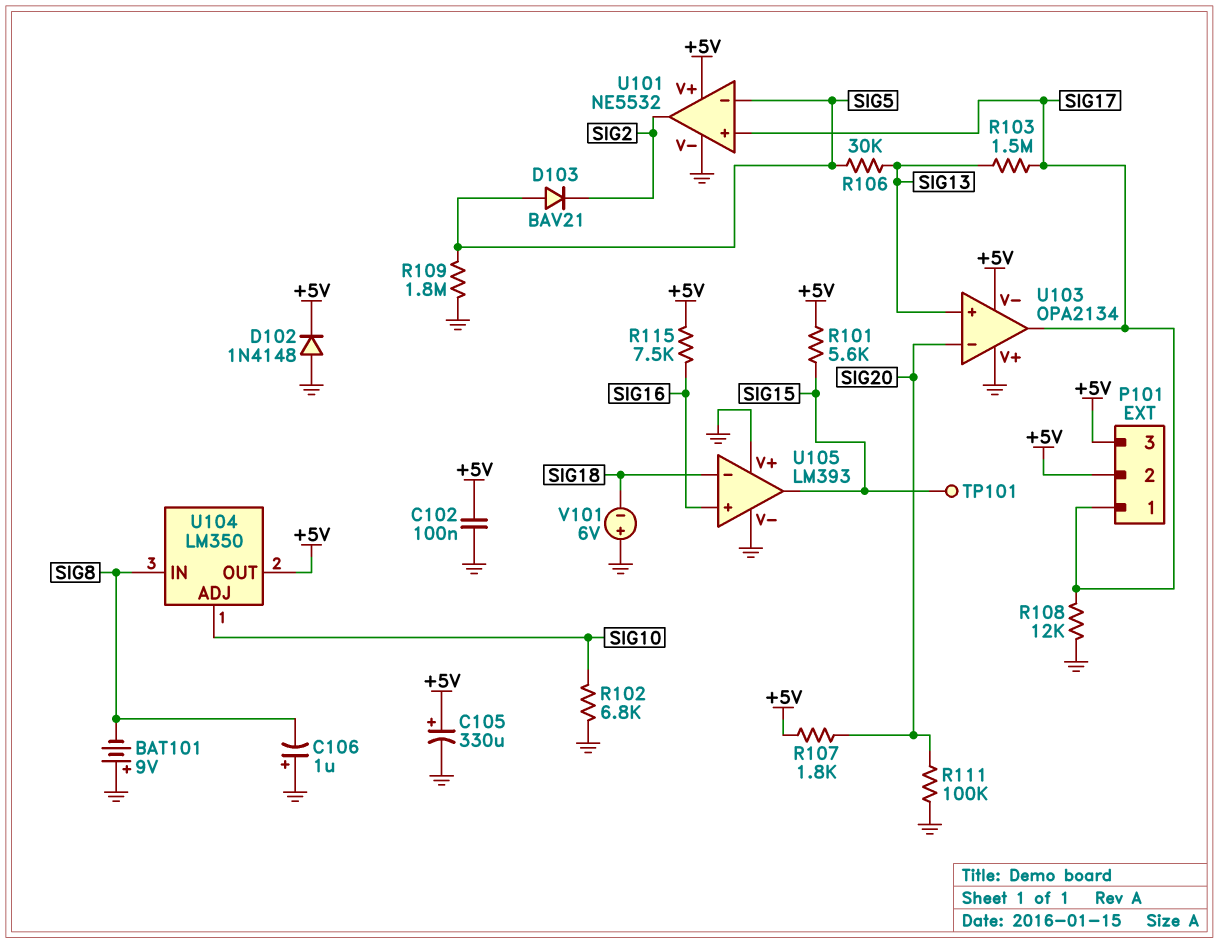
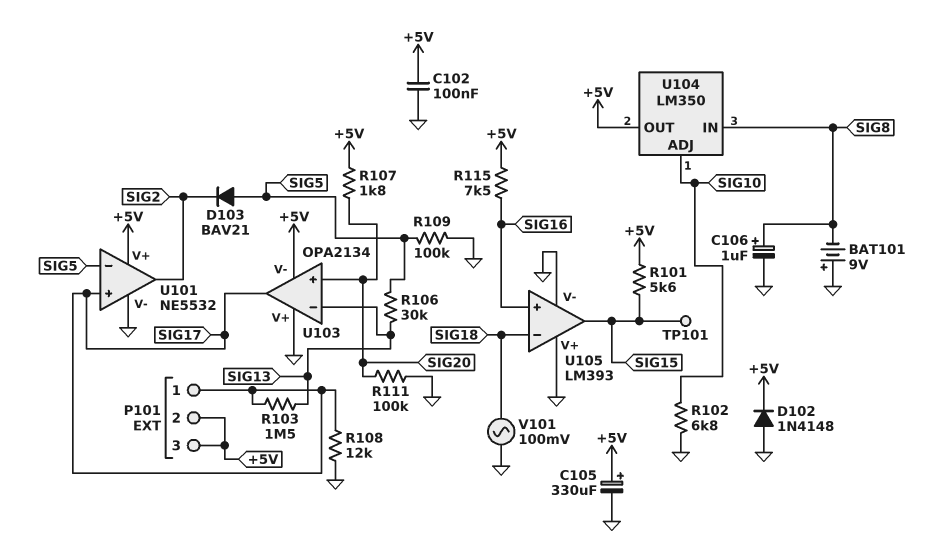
C106: 1uF (plus GND, minus SIG8) -> 1uF (plus SIG8, minus GND)
R109: 1.8M (GND, SIG5) -> 100k (GND, SIG5)
U103 pin in+: SIG13 -> SIG20
U103 pin in-: SIG20 -> SIG13
V101: 6V (plus GND, minus SIG18) -> AC 100mV (GND, SIG18)

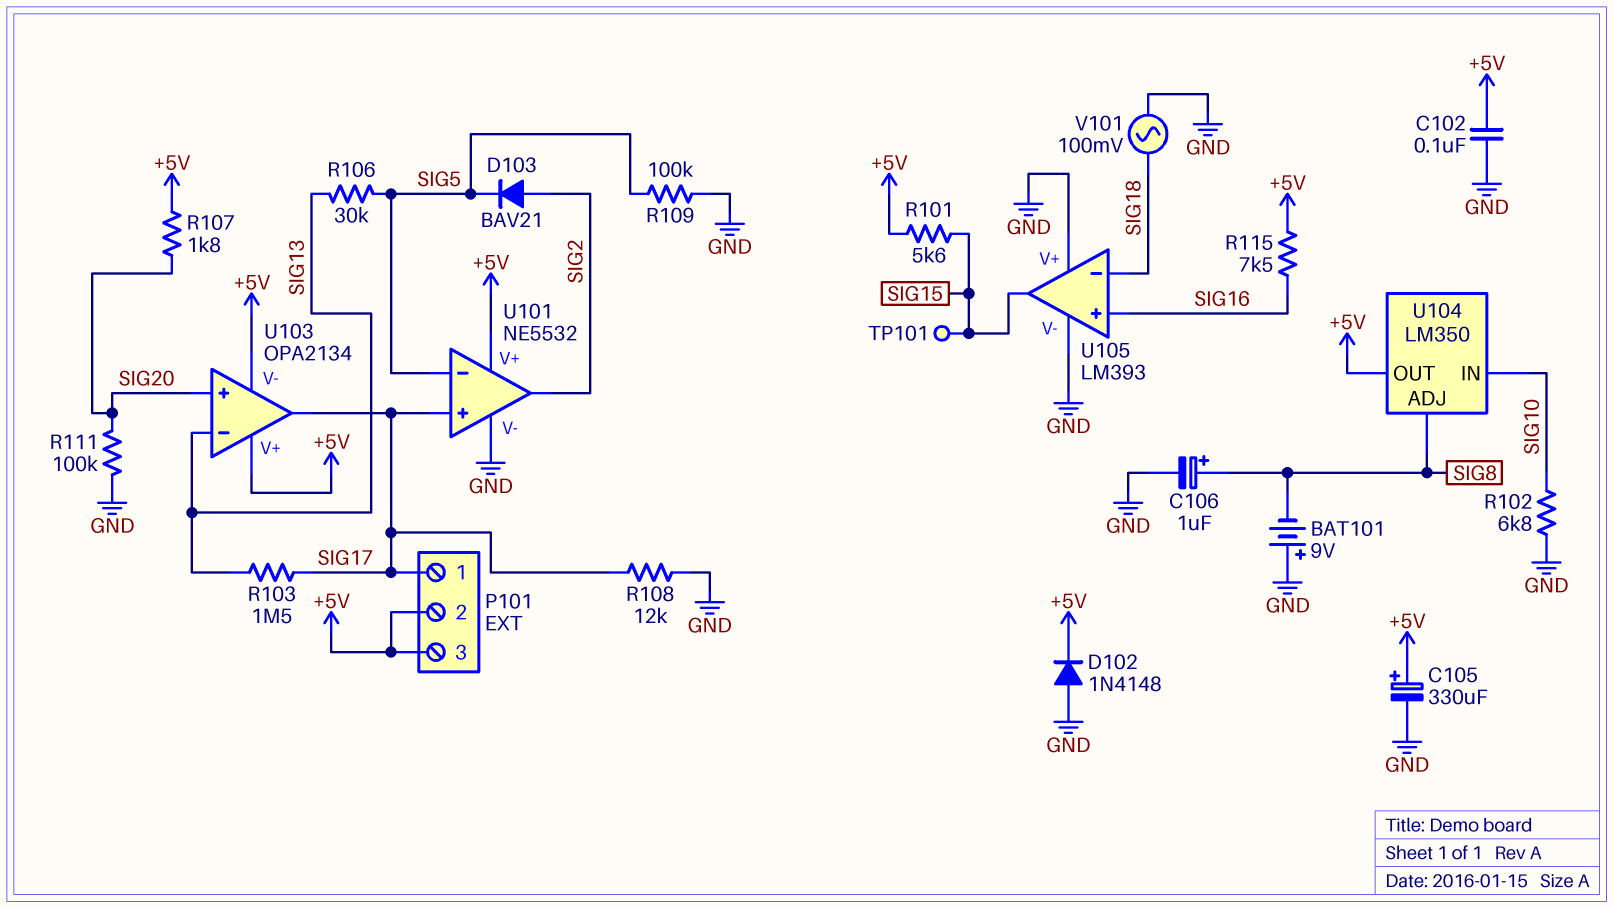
D103: diode BAV21 (A SIG5, K SIG2) -> diode BAV21 (A SIG2, K SIG5)
U103 pin V+: GND -> +5V
U104 pin ADJ: SIG10 -> SIG8
U104 pin IN: SIG8 -> SIG10

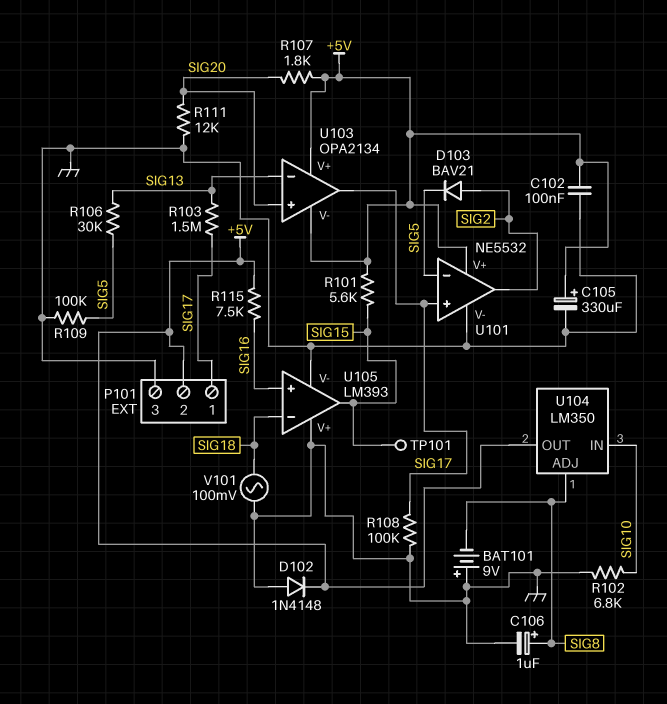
P101 pin 3: +5V -> GND
R108: 12k (GND, SIG17) -> 100k (GND, SIG17)
R111: 100k (GND, SIG20) -> 12k (GND, SIG20)

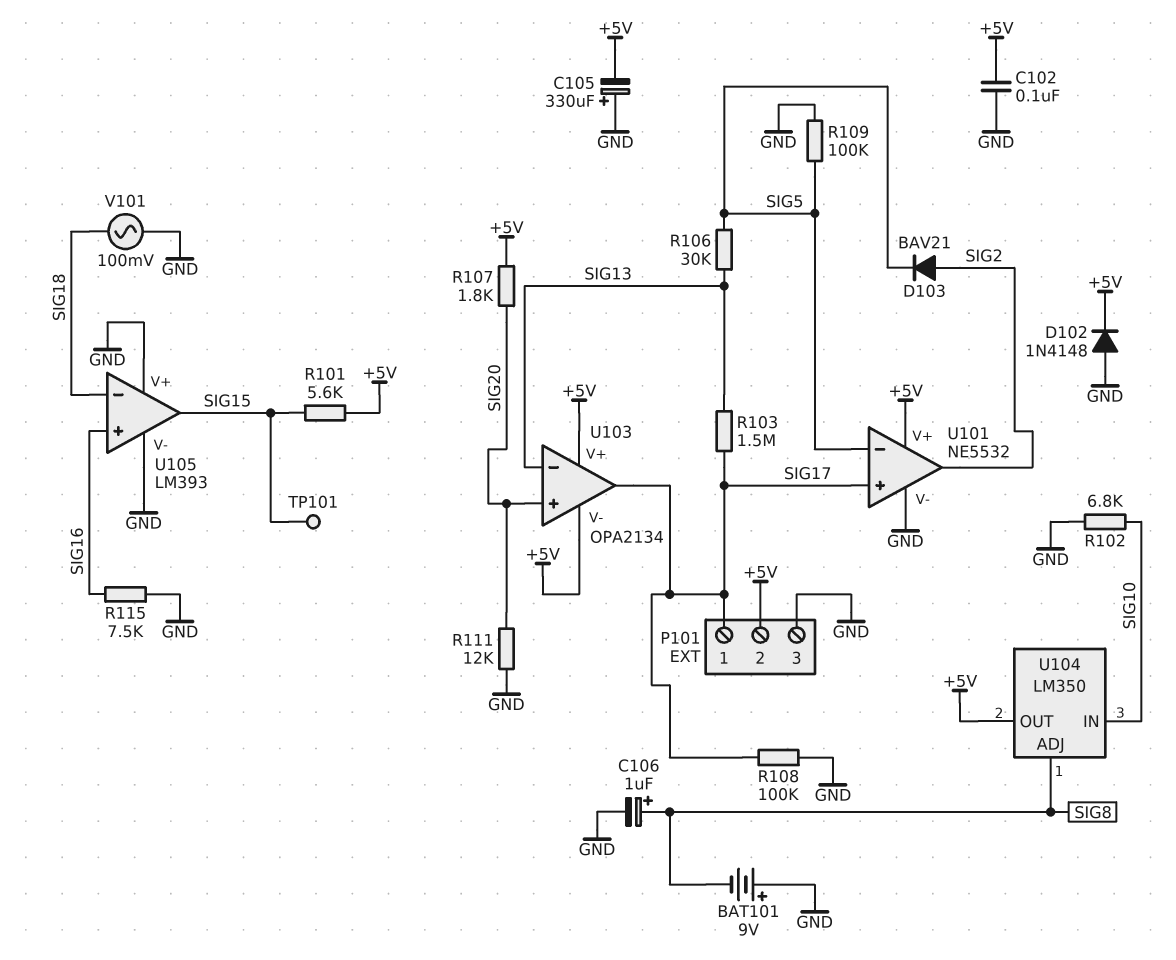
C105: 330uF (plus +5V, minus GND) -> 330uF (plus GND, minus +5V)
R115: 7.5k (+5V, SIG16) -> 7.5k (GND, SIG16)

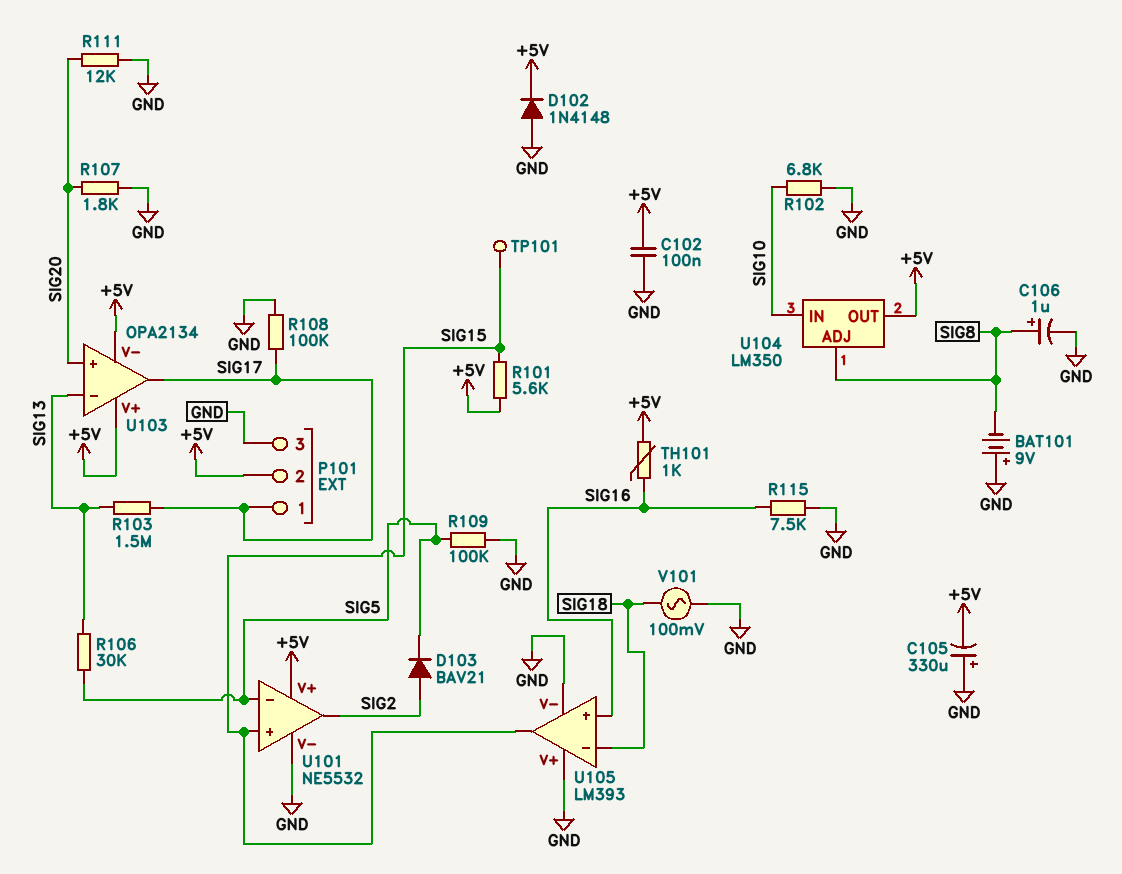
R107: 1.8k (+5V, SIG20) -> 1.8k (GND, SIG20)
TH101: none -> 1k (+5V, SIG16)
U101 pin in+: SIG17 -> SIG15

